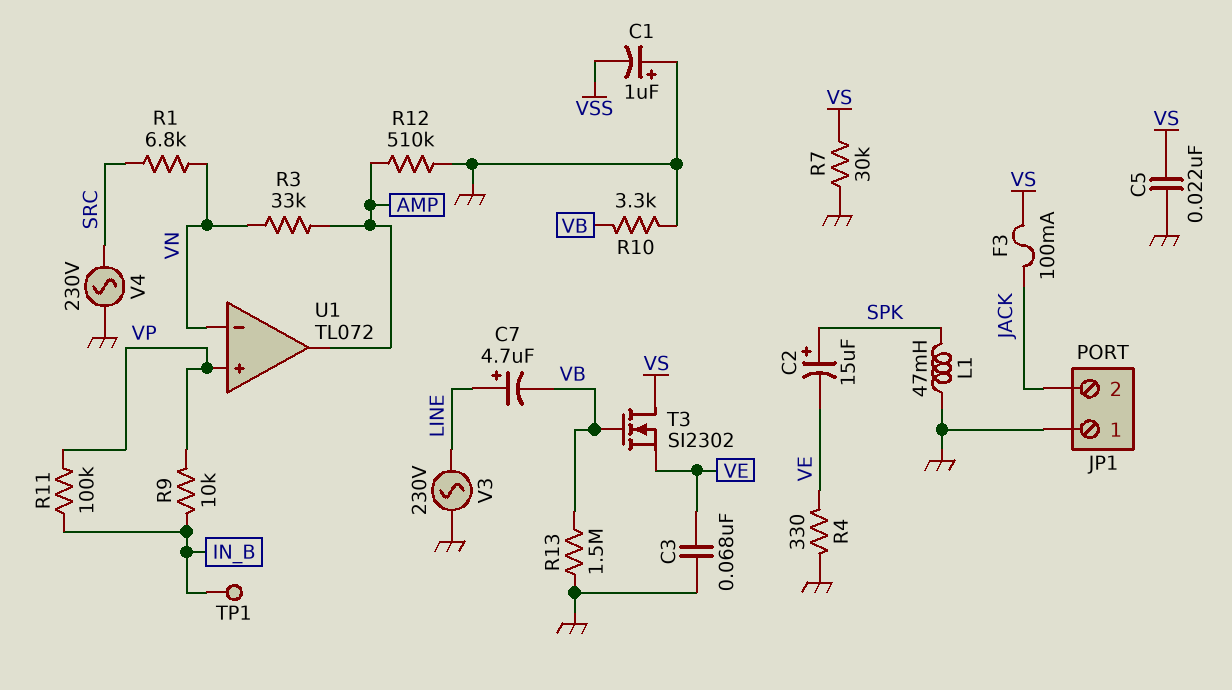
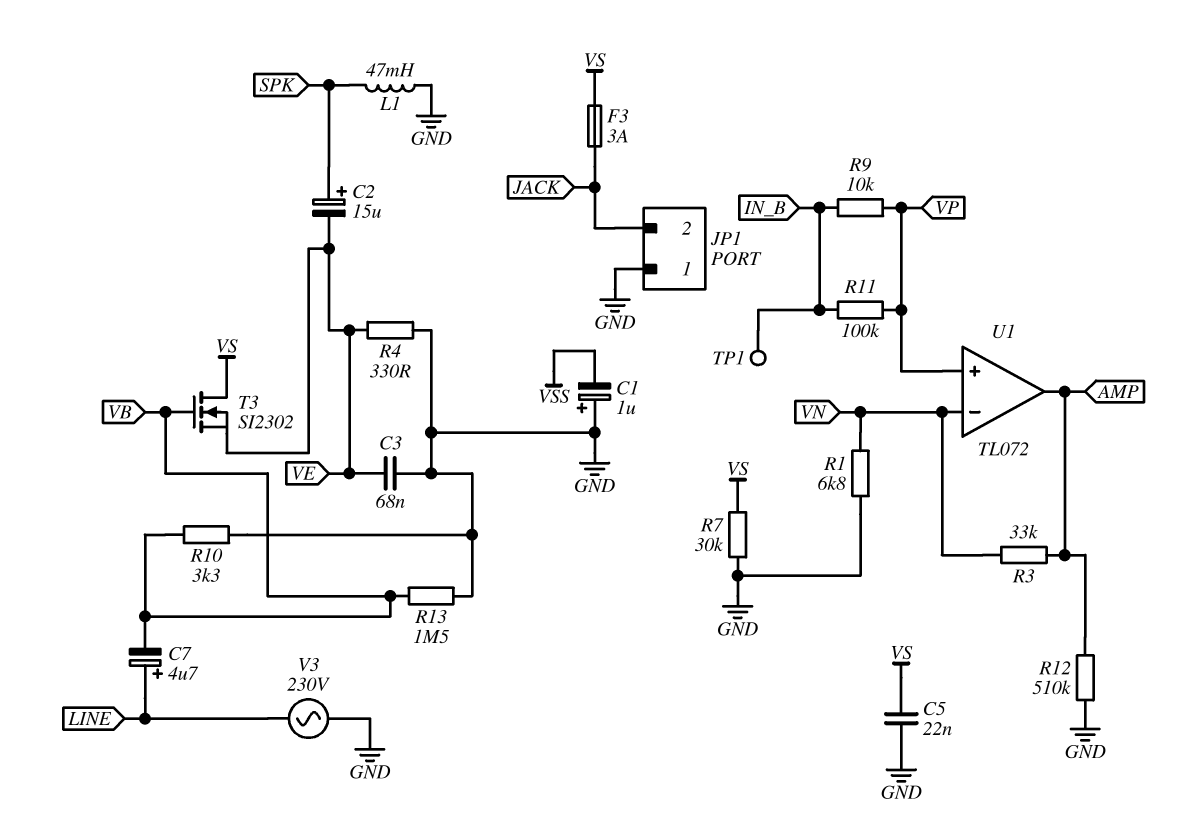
F3: 100mA (JACK, VS) -> 3A (JACK, VS)
R1: 6.8k (SRC, VN) -> 6.8k (GND, VN)
V4: AC 230V (GND, SRC) -> none

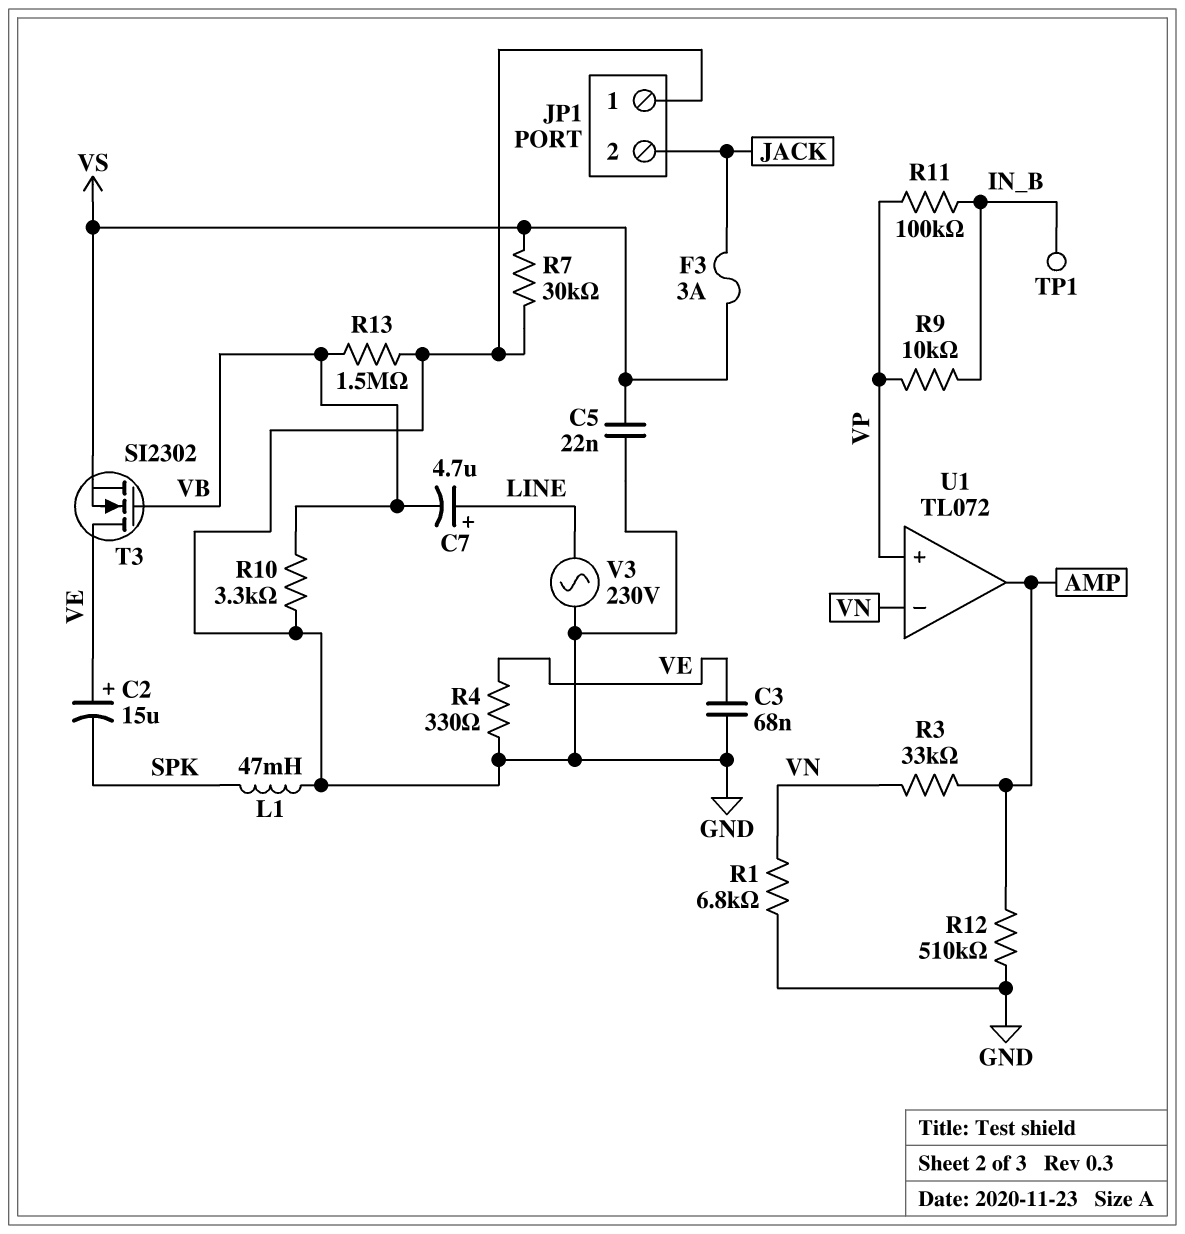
C1: 1uF (plus GND, minus VSS) -> none
C2: 15uF (plus SPK, minus VE) -> 15uF (plus VE, minus SPK)
T3: NMOS SI2302 (G VB, D VS, S VE) -> NMOS SI2302 (G VB, D VE, S VS)

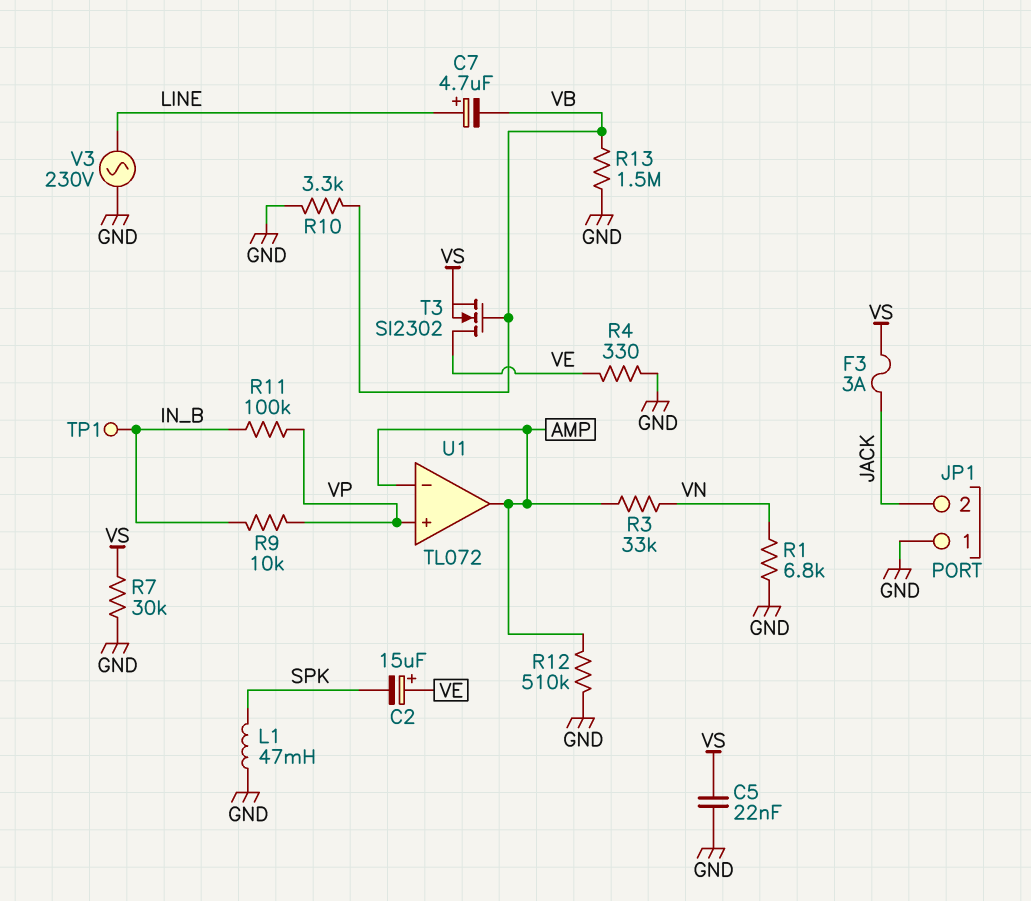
C3: 68nF (GND, VE) -> none
U1 pin in-: VN -> AMP

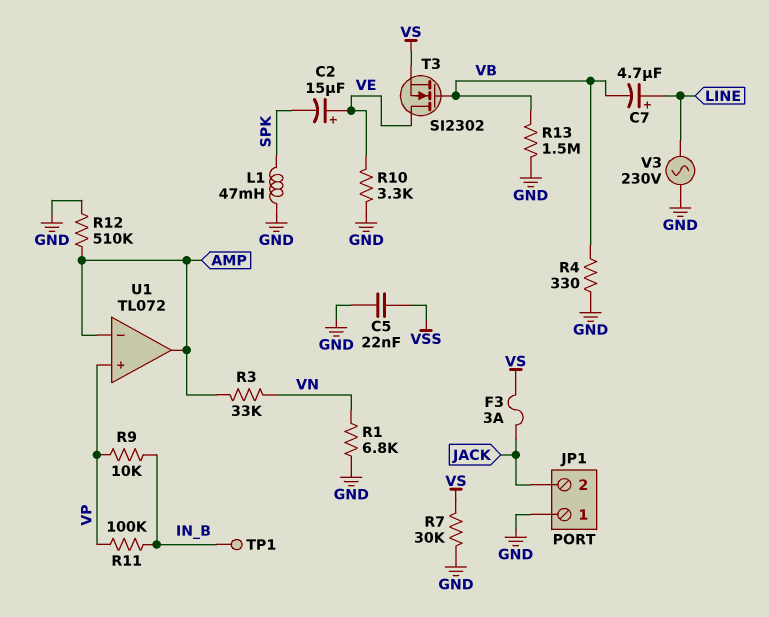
C5: 22nF (GND, VS) -> 22nF (GND, VSS)
R4: 330 (GND, VE) -> 330 (GND, VB)
R10: 3.3k (GND, VB) -> 3.3k (GND, VE)

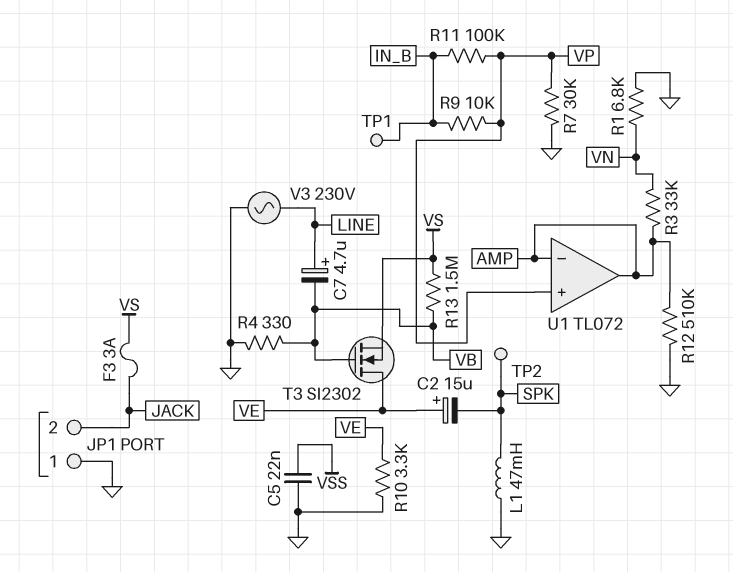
R7: 30k (GND, VS) -> 30k (GND, VP)
R13: 1.5M (GND, VB) -> 1.5M (VB, VS)
TP2: none -> test point (SPK)

